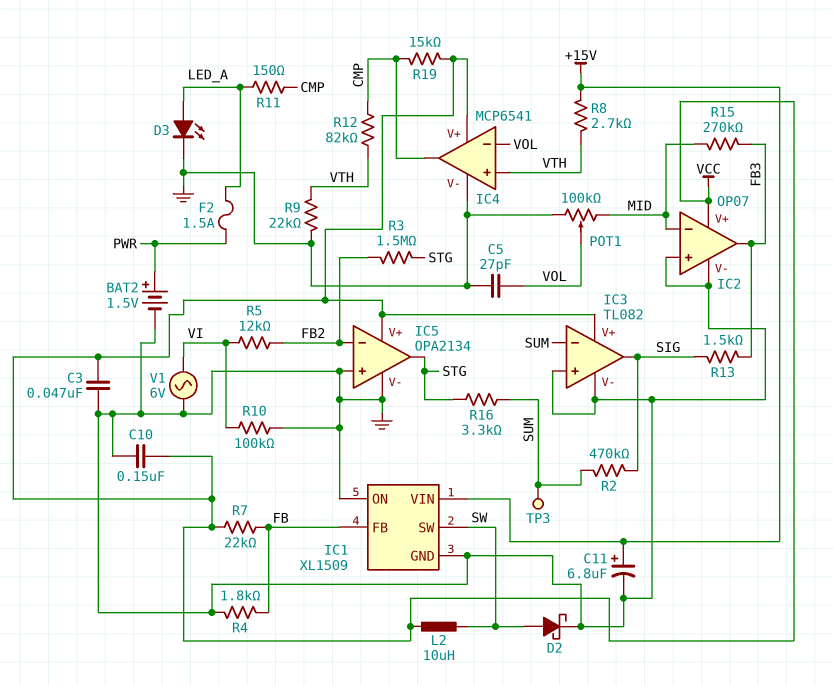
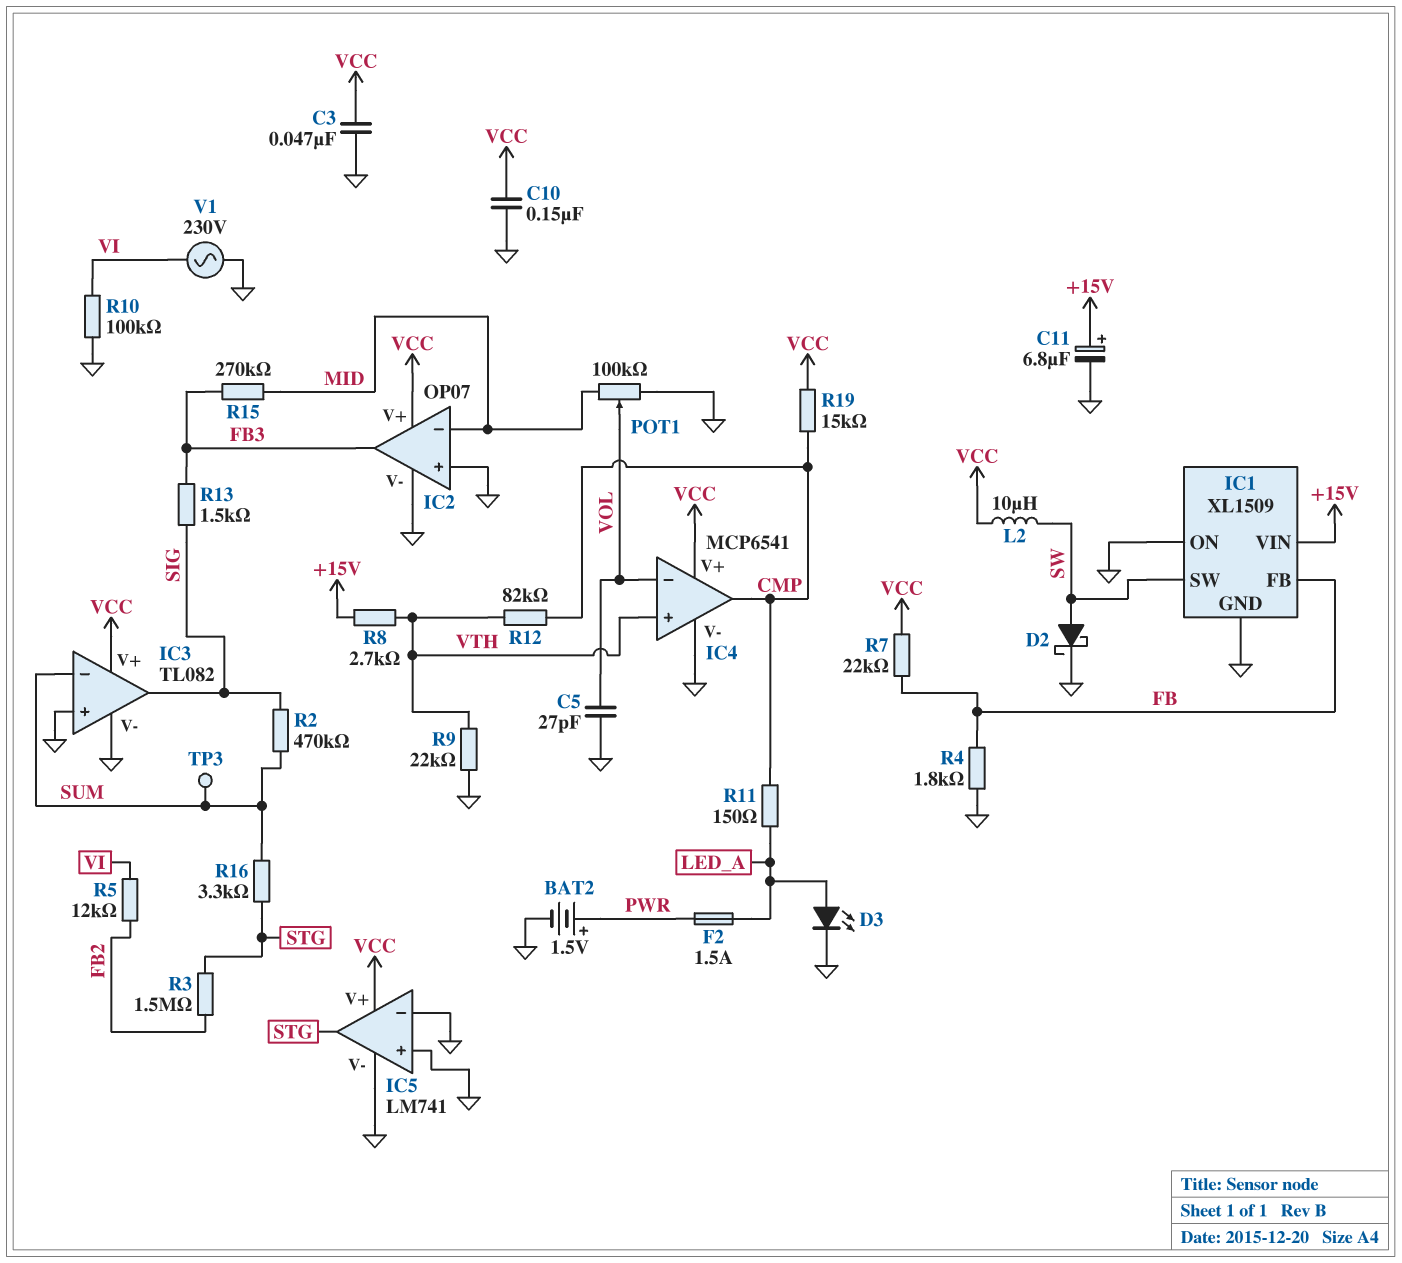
IC5: OPA2134 -> LM741
IC5 pin in-: FB2 -> GND
V1: AC 6V (GND, VI) -> AC 230V (GND, VI)

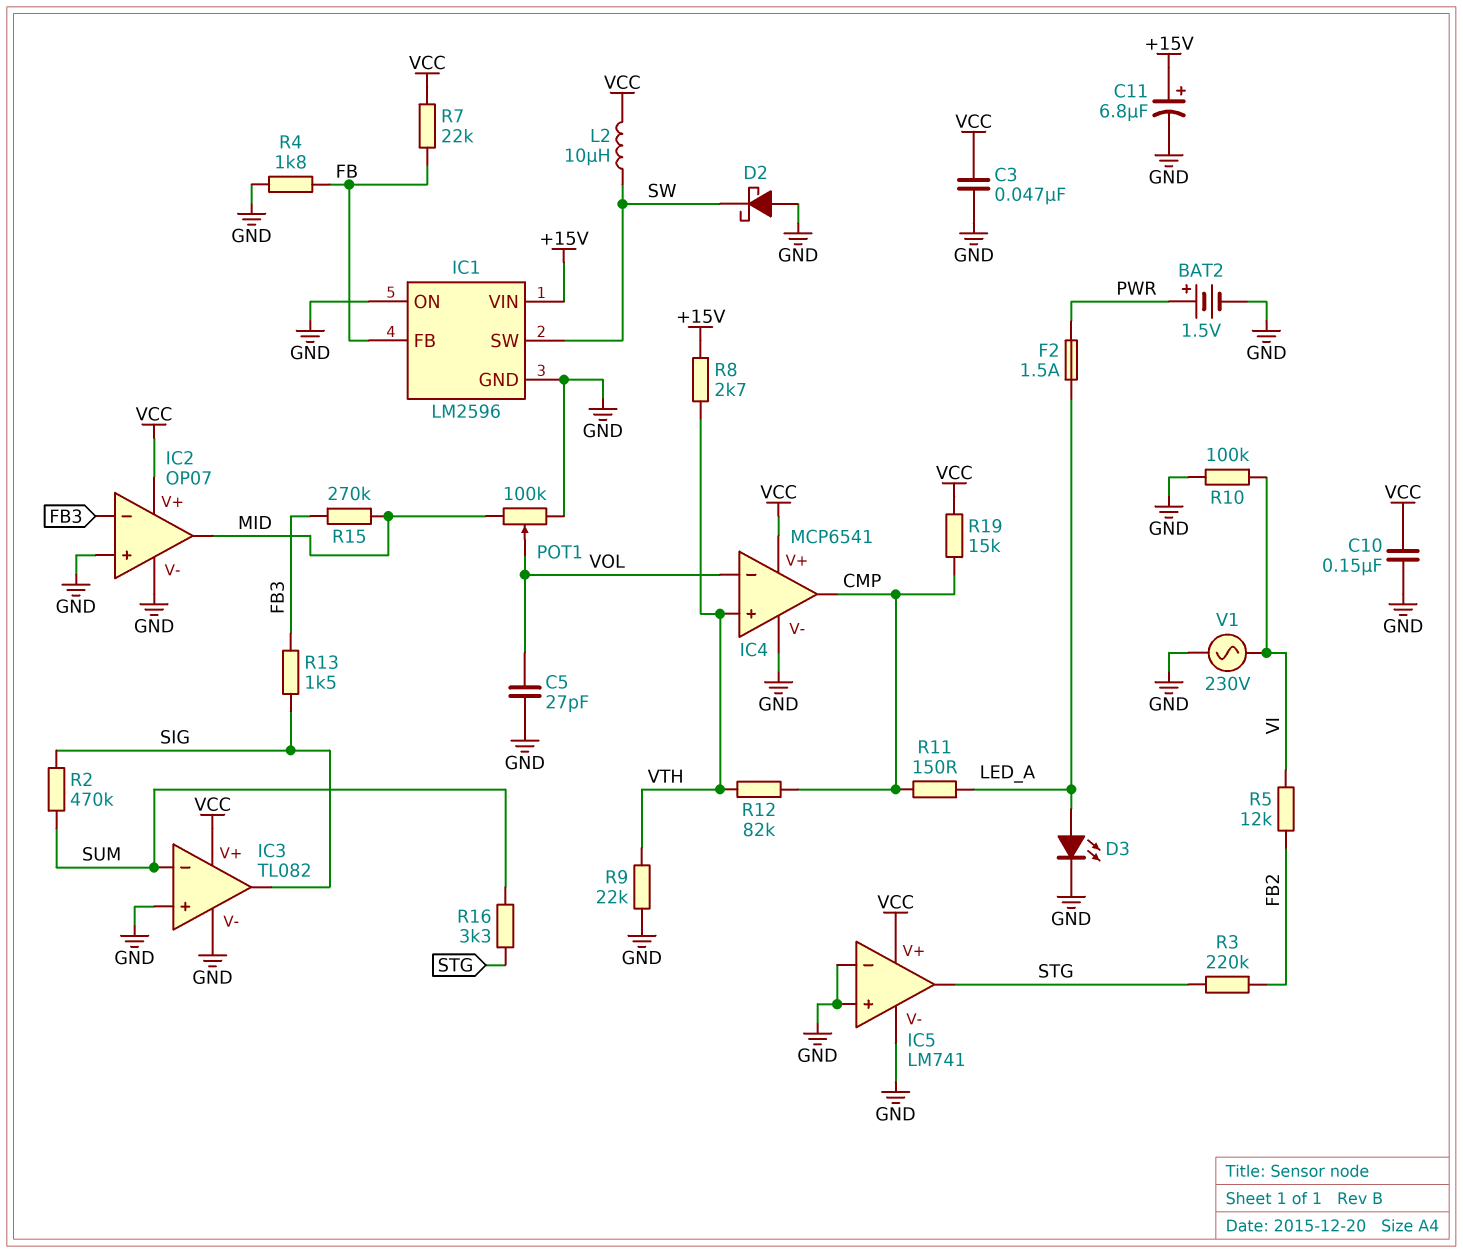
D2: schottky (A SW, K GND) -> schottky (A GND, K SW)
IC1: XL1509 -> LM2596
IC2 pin in-: MID -> FB3
IC2 pin out: FB3 -> MID
R3: 1.5M (FB2, STG) -> 220k (FB2, STG)
TP3: test point (SUM) -> none

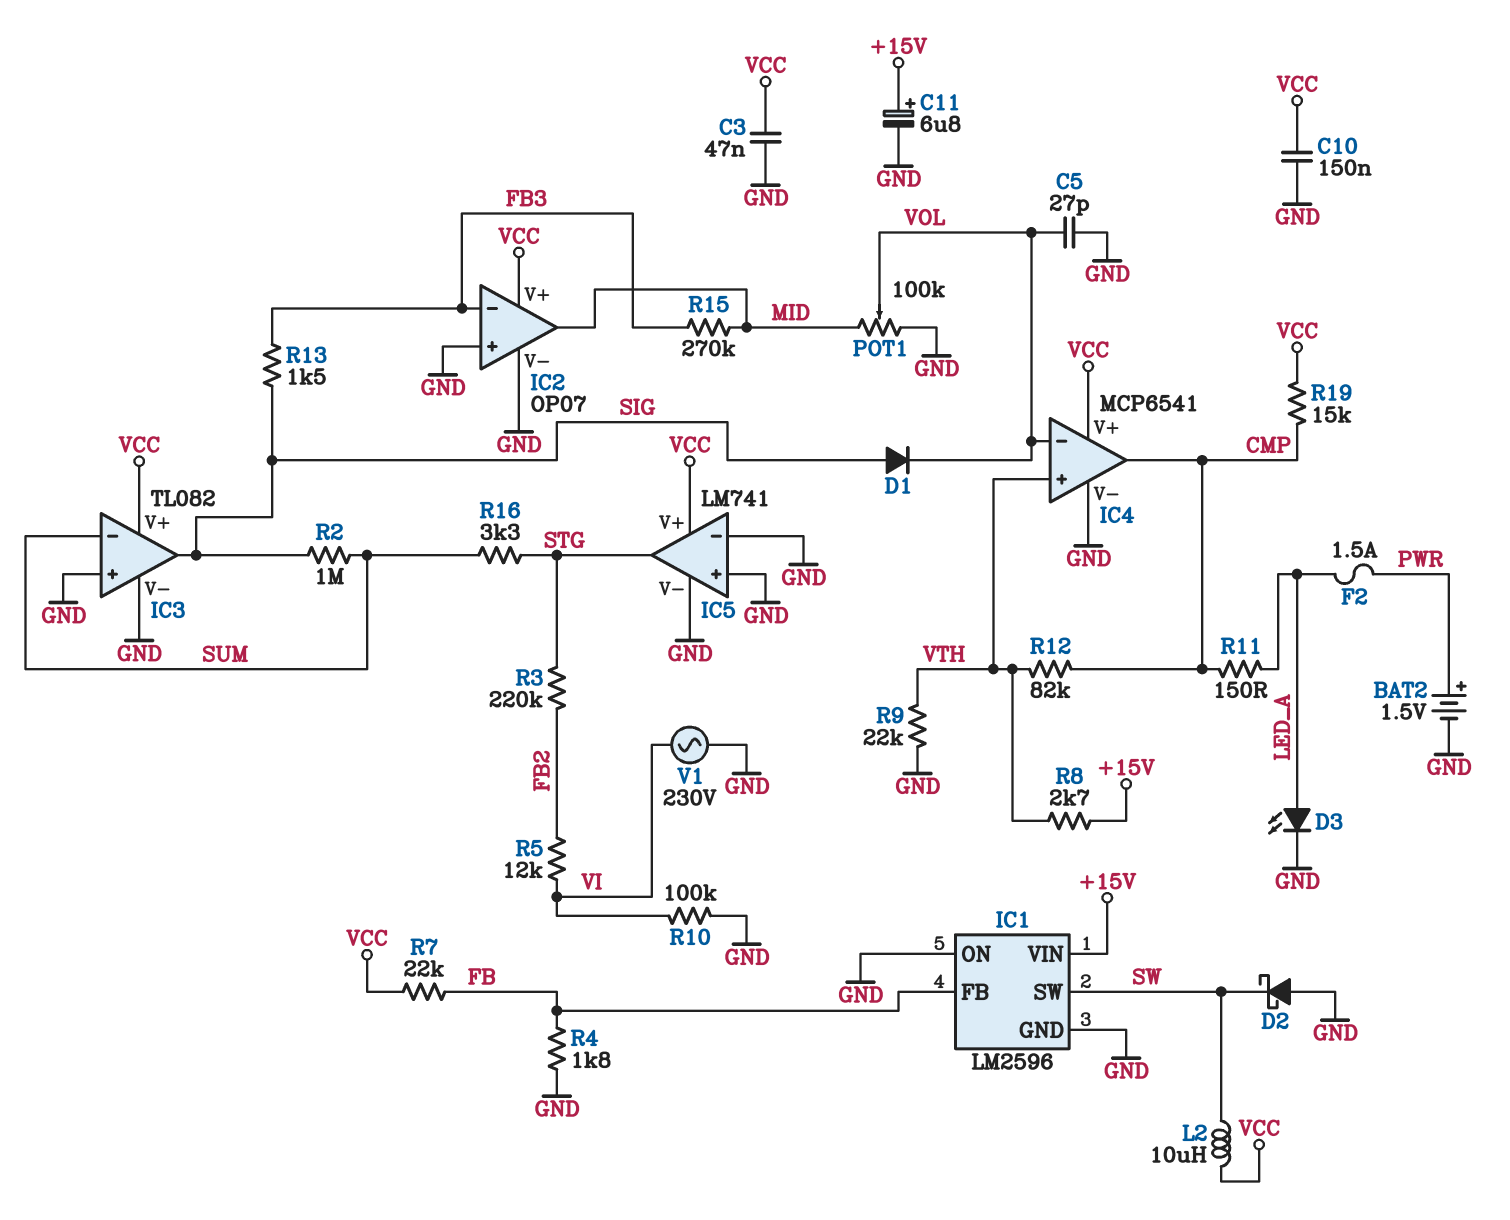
D1: none -> diode (A SIG, K VOL)
R2: 470k (SIG, SUM) -> 1M (SIG, SUM)

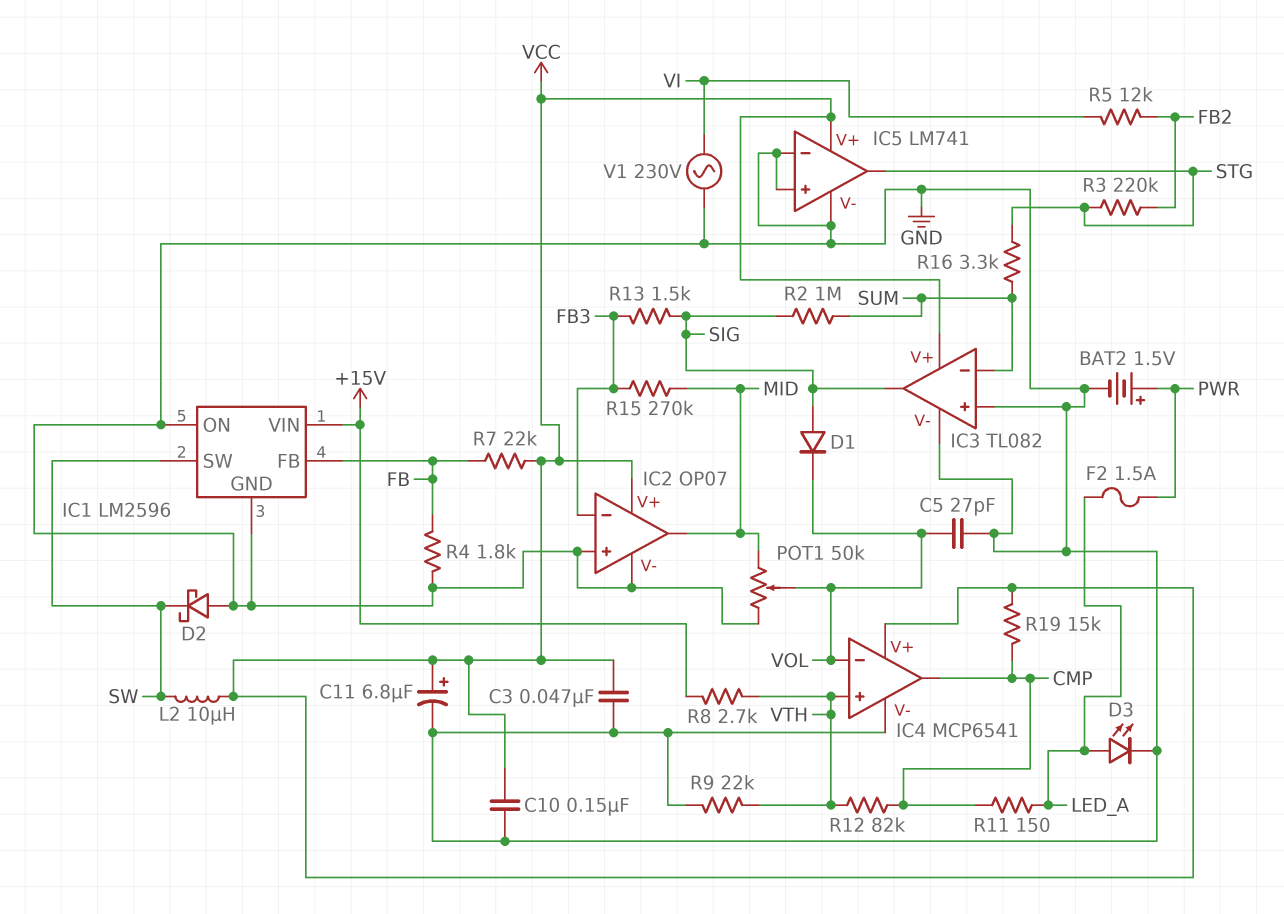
C11: 6.8uF (plus +15V, minus GND) -> 6.8uF (plus VCC, minus GND)
POT1: 100k (GND, MID, wiper VOL) -> 50k (GND, MID, wiper VOL)
R10: 100k (GND, VI) -> none

